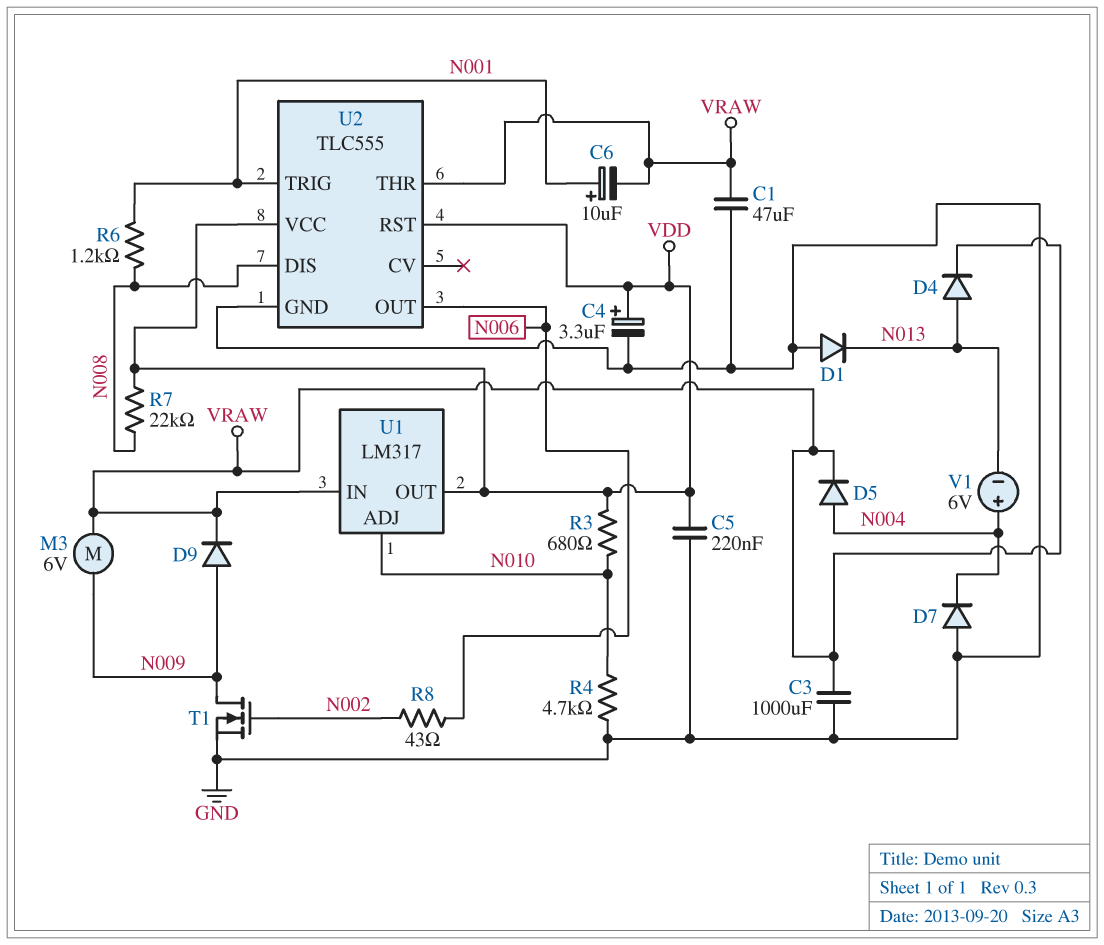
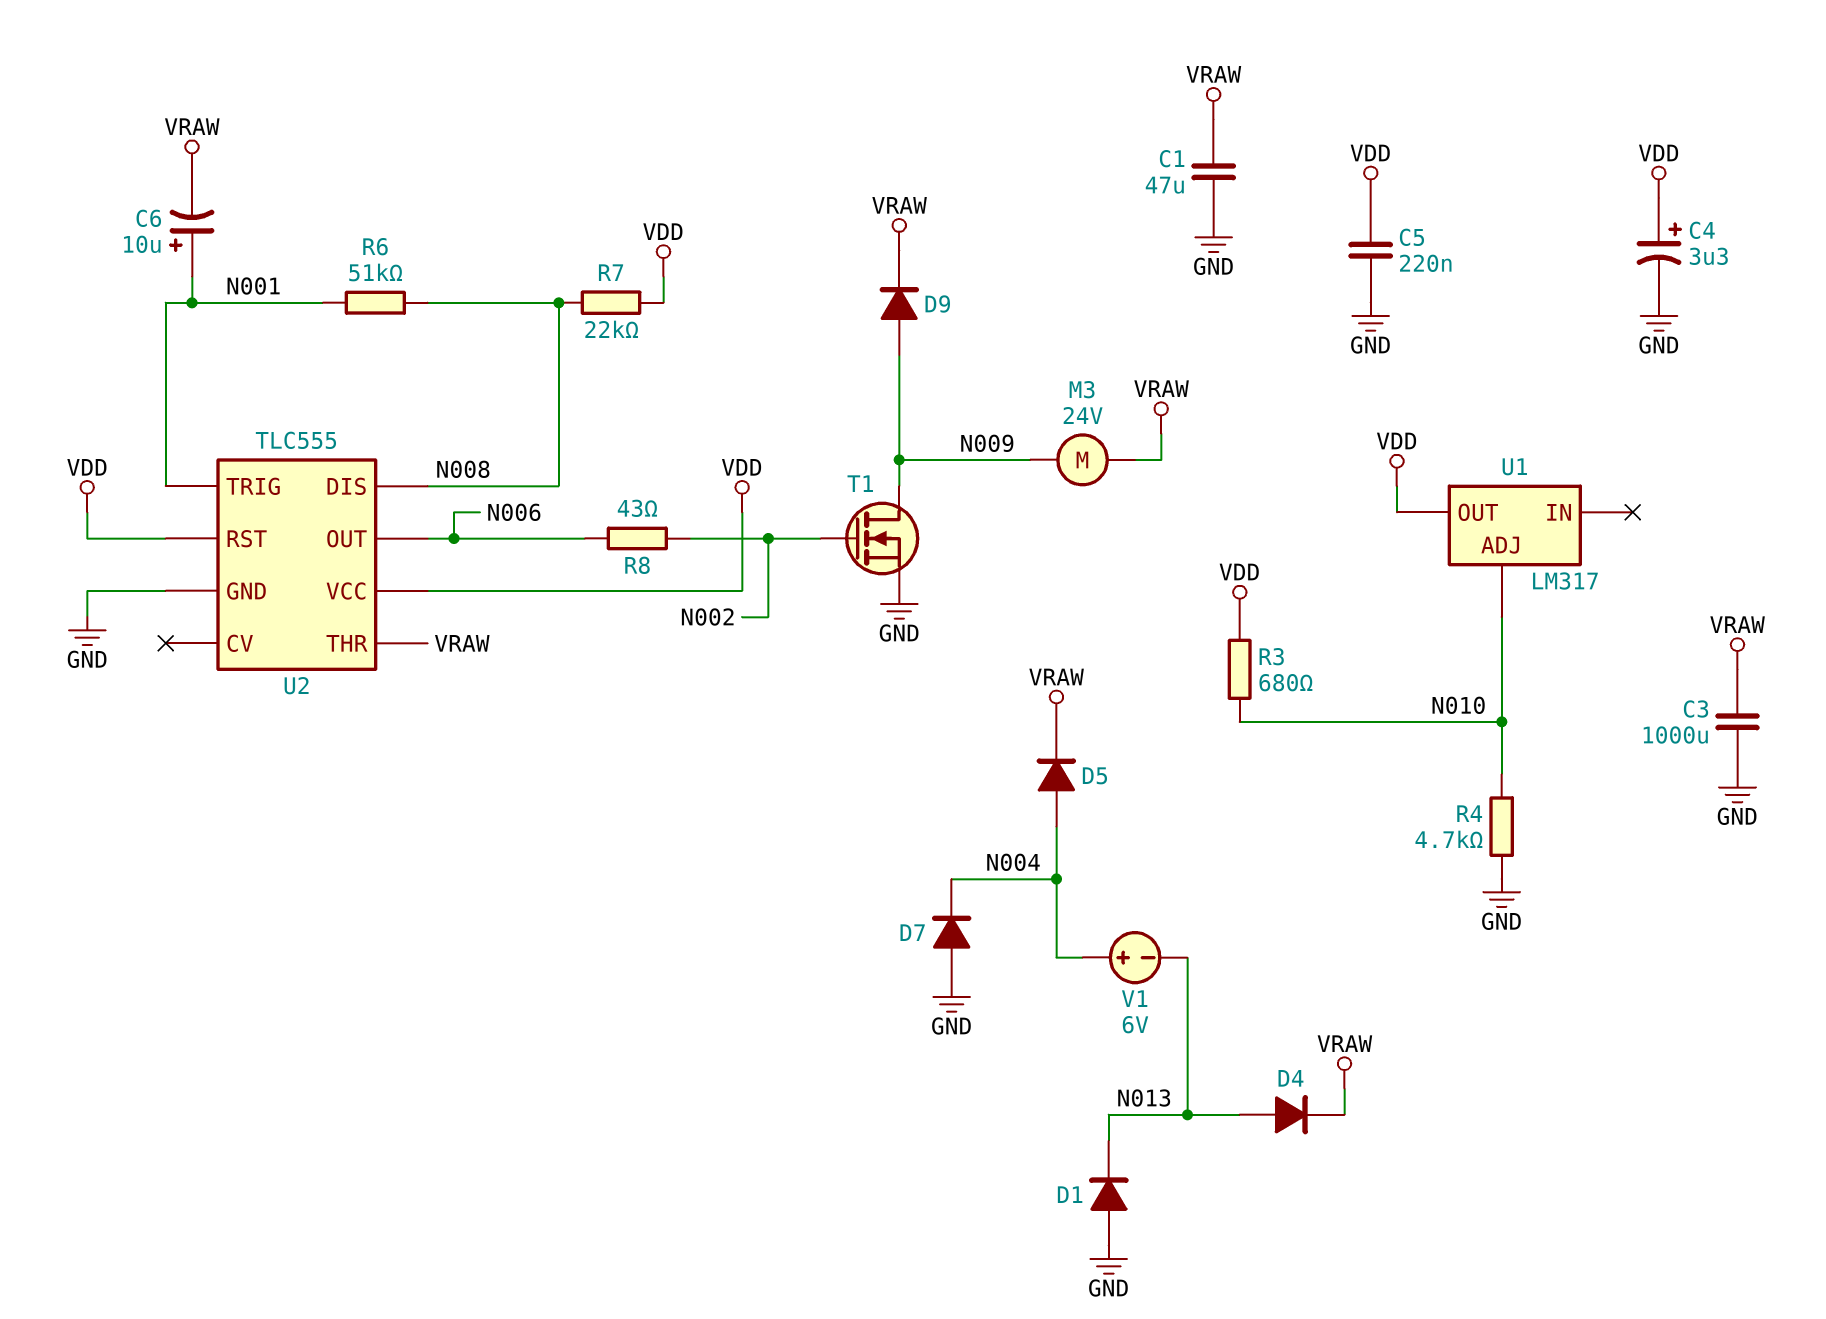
M3: motor 6V (N009, VRAW) -> motor 24V (N009, VRAW)
R6: 1.2k (N001, N008) -> 51k (N001, N008)
U1 pin IN: VRAW -> none

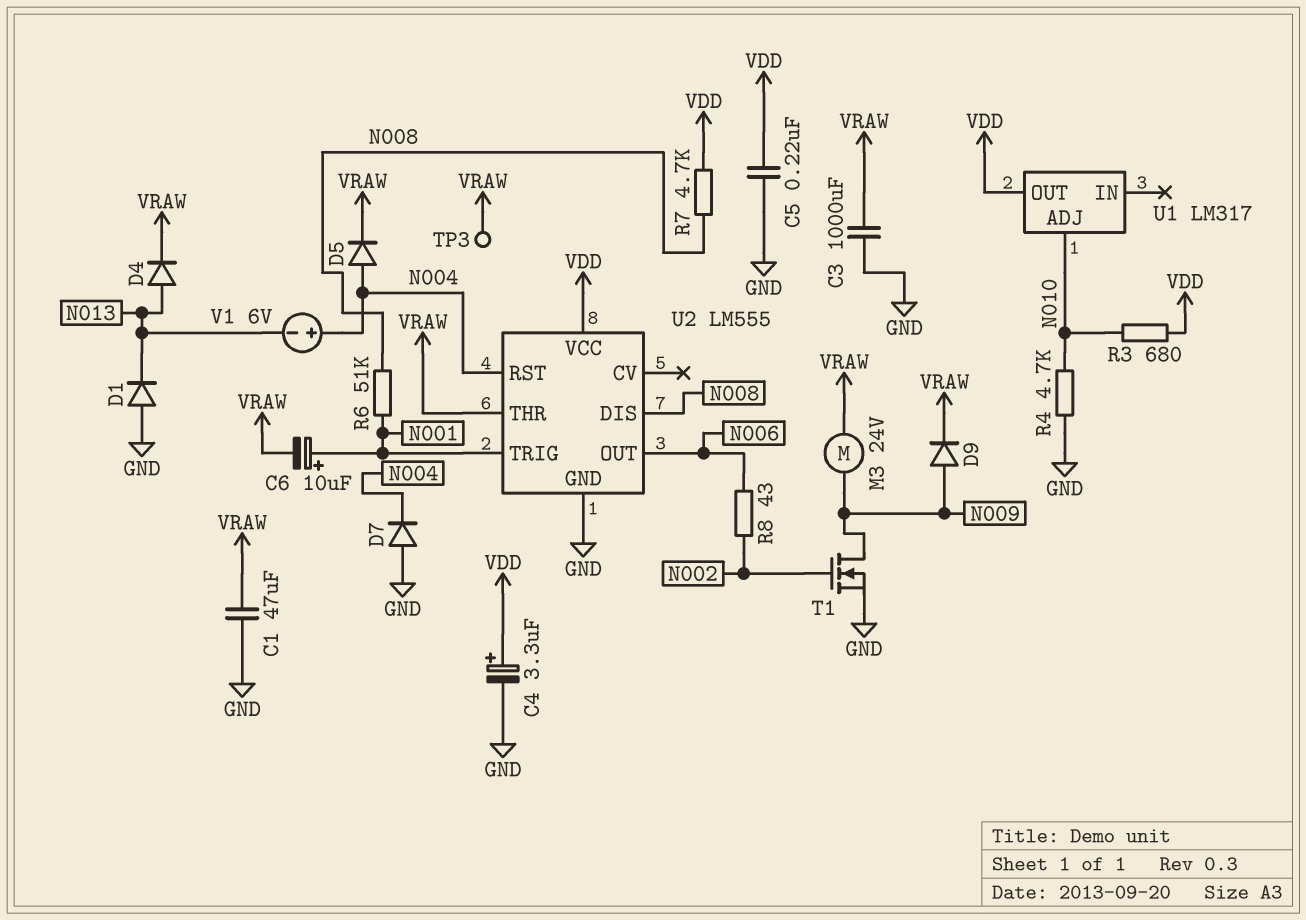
R7: 22k (N008, VDD) -> 4.7k (N008, VDD)
TP3: none -> test point (VRAW)
U2: TLC555 -> LM555
U2 pin RST: VDD -> N004

